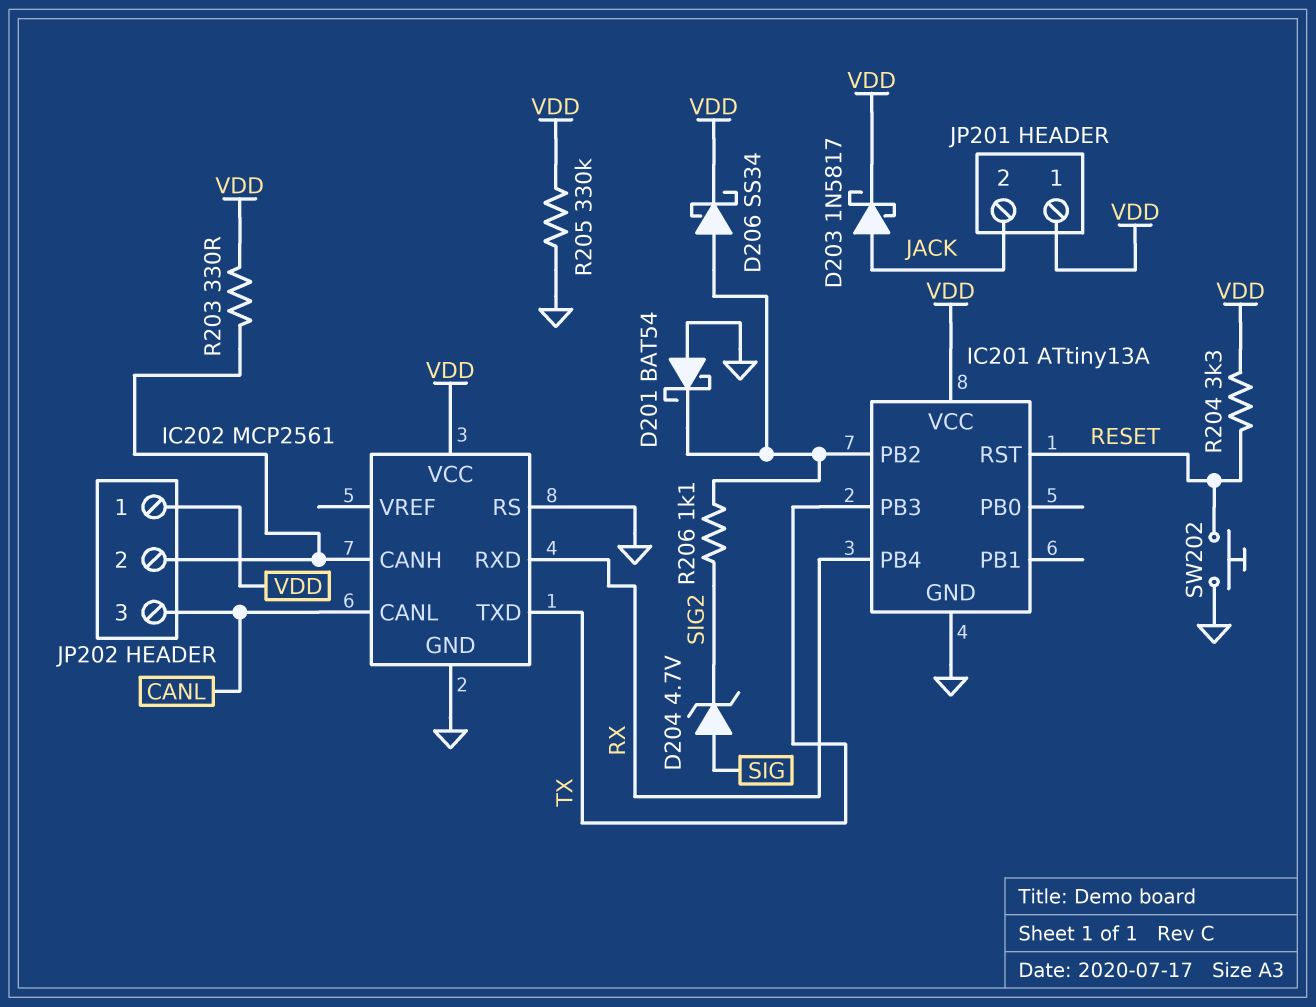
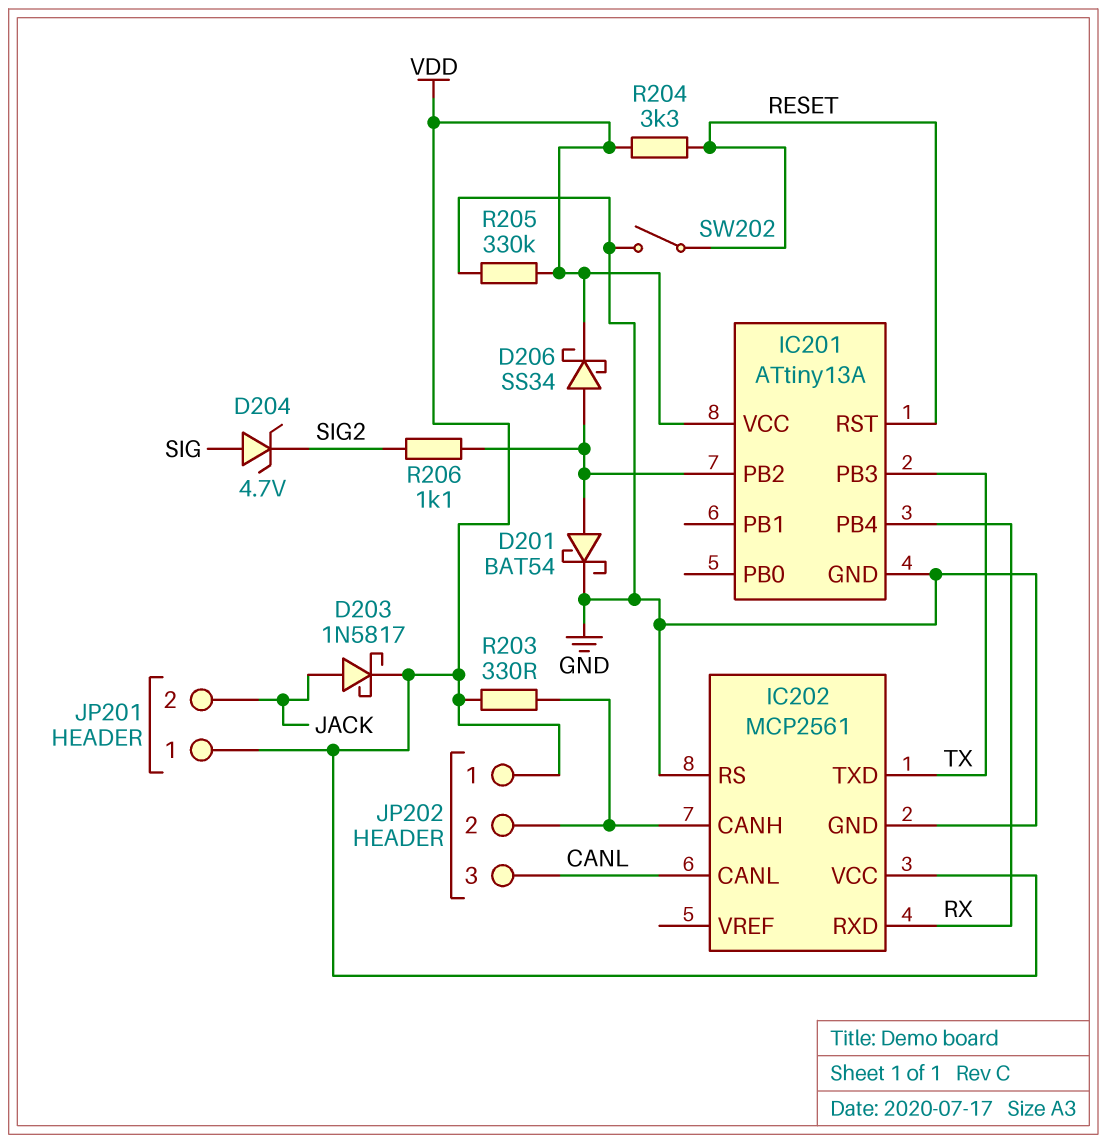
D201: schottky BAT54 (A GND, K IC201/PB2) -> schottky BAT54 (A IC201/PB2, K GND)
SW202: button (GND, RESET) -> switch (GND, RESET)

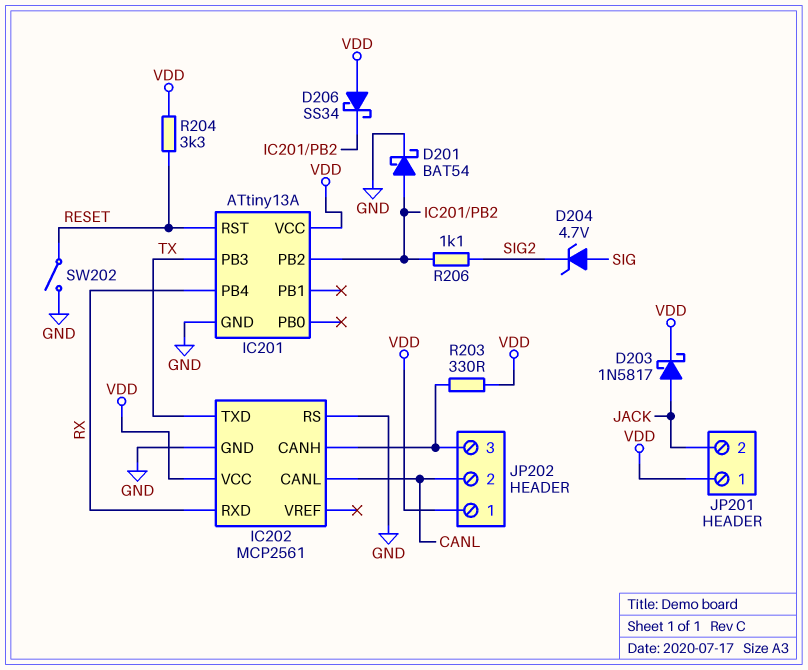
D206: schottky SS34 (A IC201/PB2, K VDD) -> schottky SS34 (A VDD, K IC201/PB2)
JP202 pin 2: IC202/CANH -> CANL
JP202 pin 3: CANL -> IC202/CANH
R205: 330k (GND, VDD) -> none

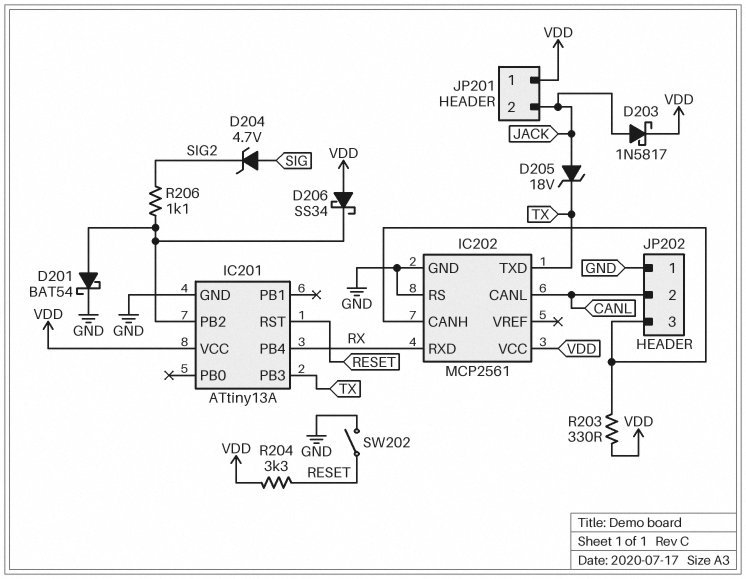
D205: none -> zener 18V (A JACK, K TX)
JP202 pin 1: VDD -> GND

